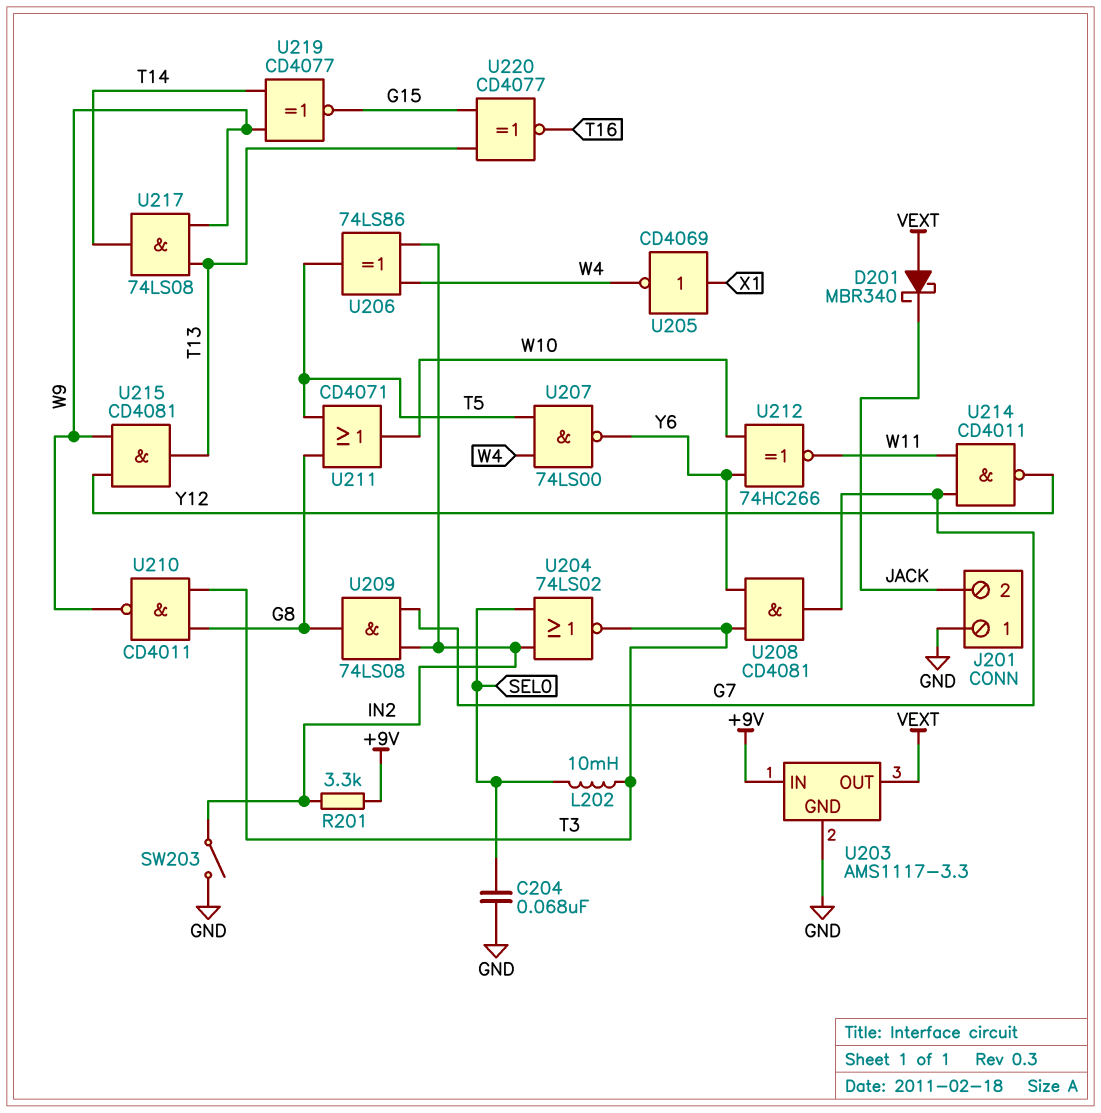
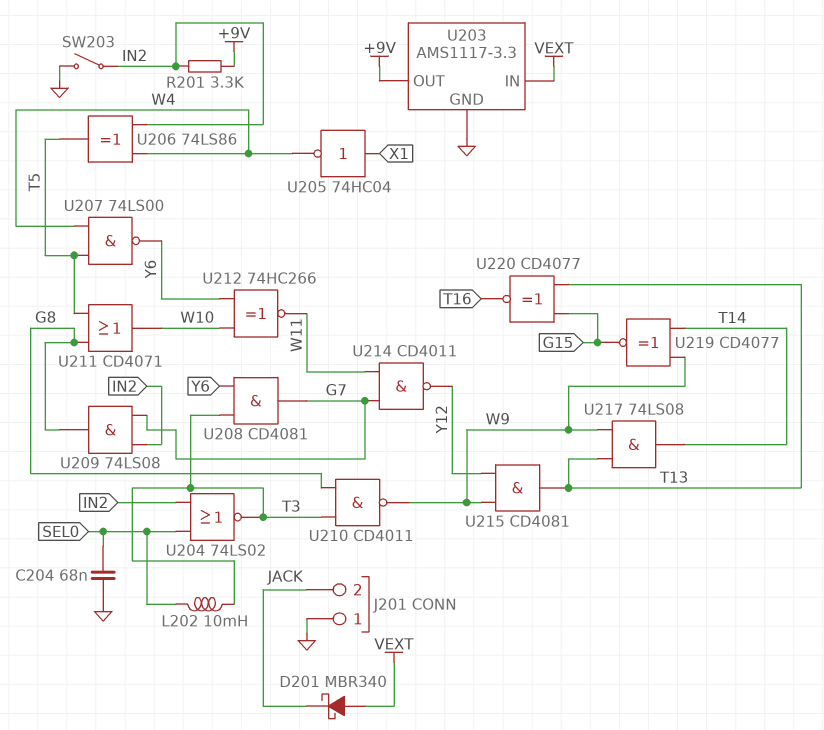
U203 pin IN: +9V -> VEXT
U203 pin OUT: VEXT -> +9V
U205: NOT CD4069 (in X1, out W4) -> NOT 74HC04 (in X1, out W4)

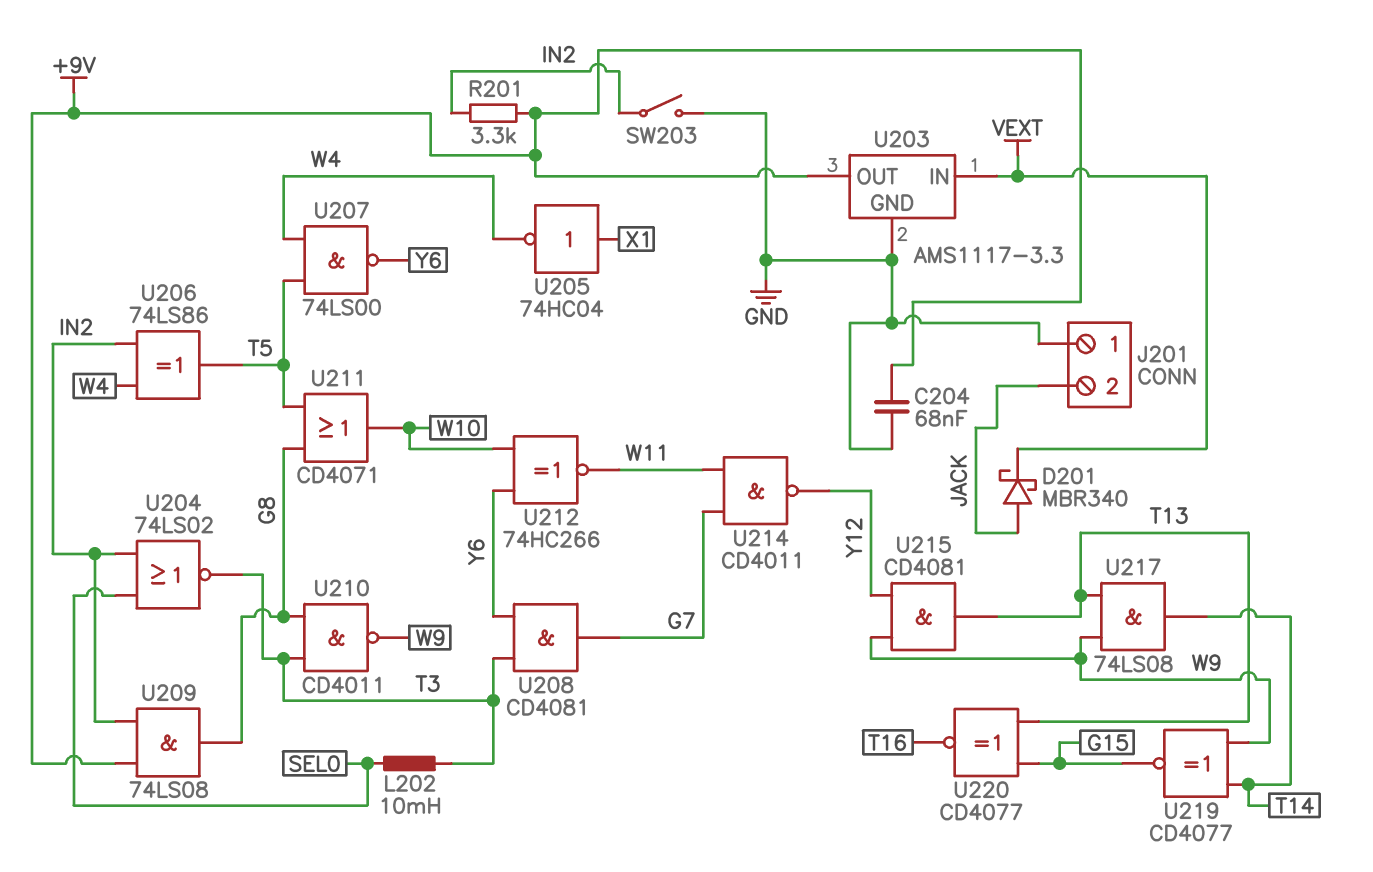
C204: 68nF (GND, SEL0) -> 68nF (+9V, GND)
D201: schottky MBR340 (A VEXT, K JACK) -> schottky MBR340 (A JACK, K VEXT)
U209: AND 74LS08 (in G7, in IN2, out G8) -> AND 74LS08 (in +9V, in IN2, out G8)

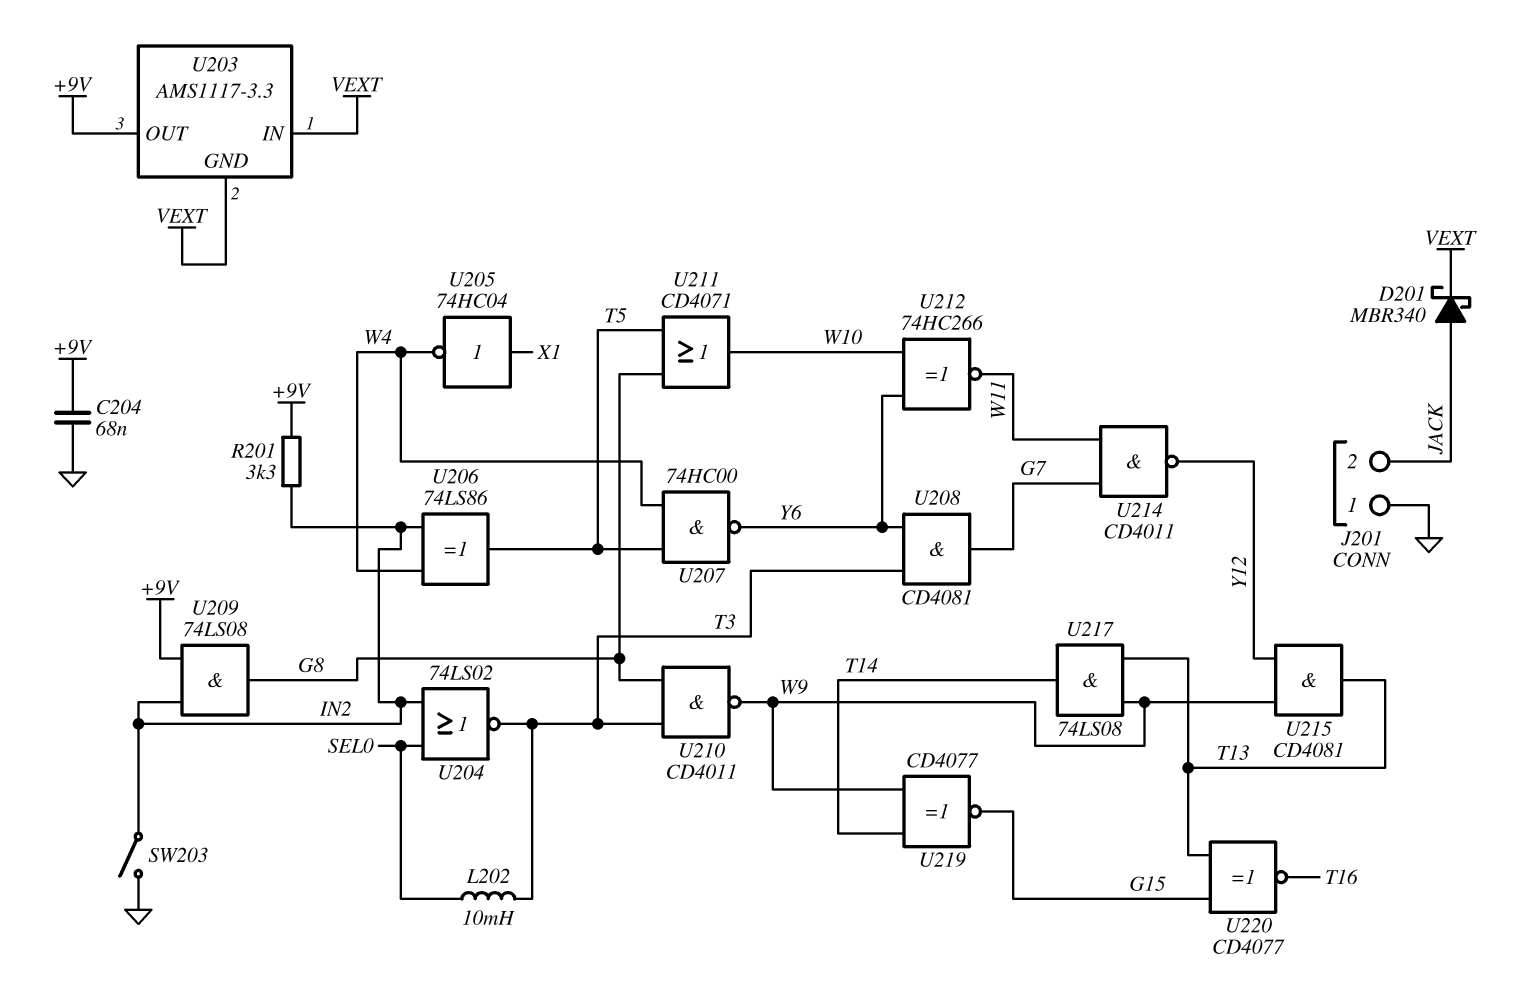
U203 pin GND: GND -> VEXT
U207: NAND 74LS00 (in T5, in W4, out Y6) -> NAND 74HC00 (in T5, in W4, out Y6)

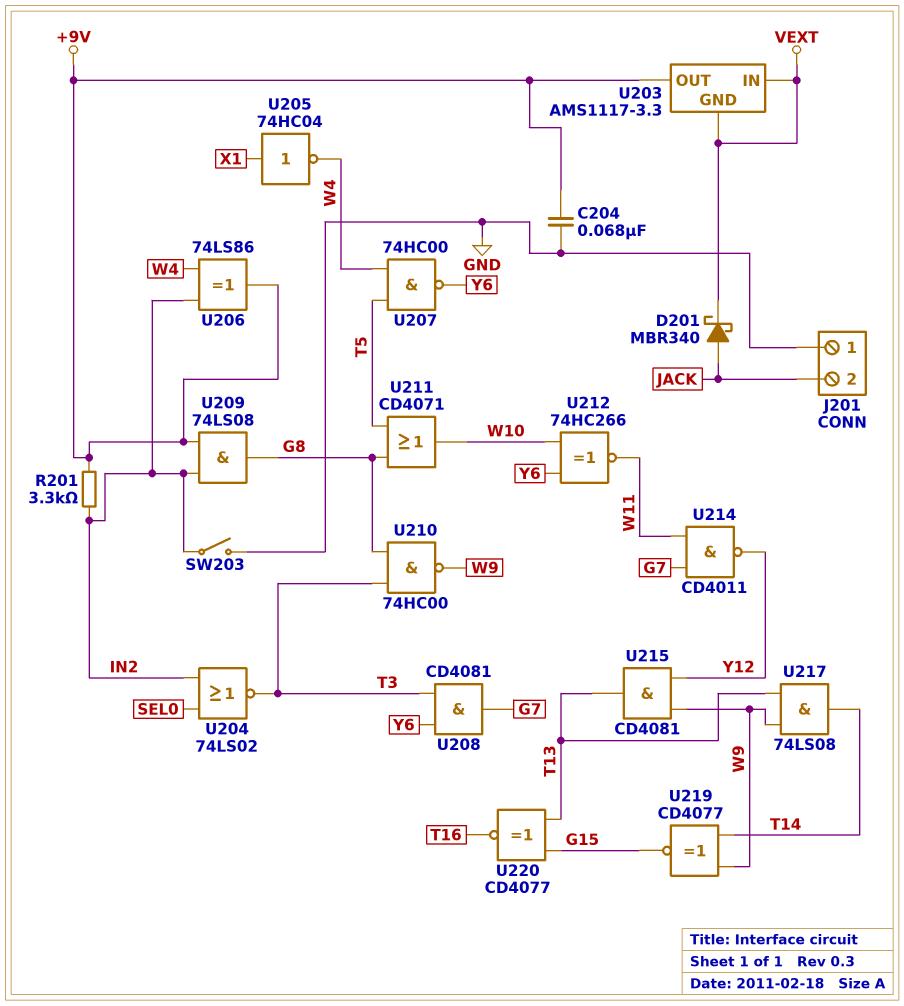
L202: 10mH (SEL0, T3) -> none
U206: XOR 74LS86 (in IN2, in W4, out T5) -> XOR 74LS86 (in IN2, in W4, out +9V)
U210: NAND CD4011 (in G8, in T3, out W9) -> NAND 74HC00 (in G8, in T3, out W9)

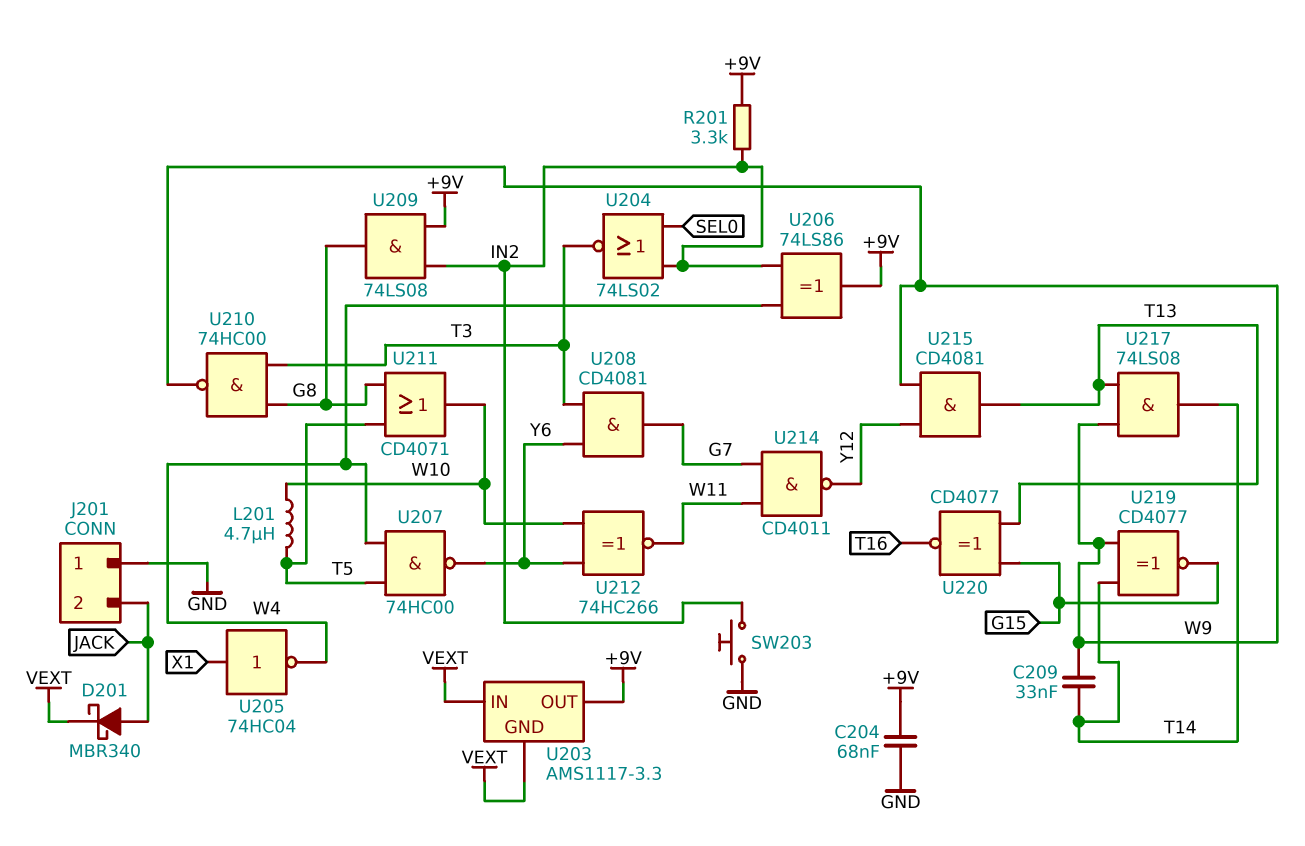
C209: none -> 33nF (T14, W9)
L201: none -> 4.7uH (T5, W10)
SW203: switch (GND, IN2) -> button (GND, IN2)

